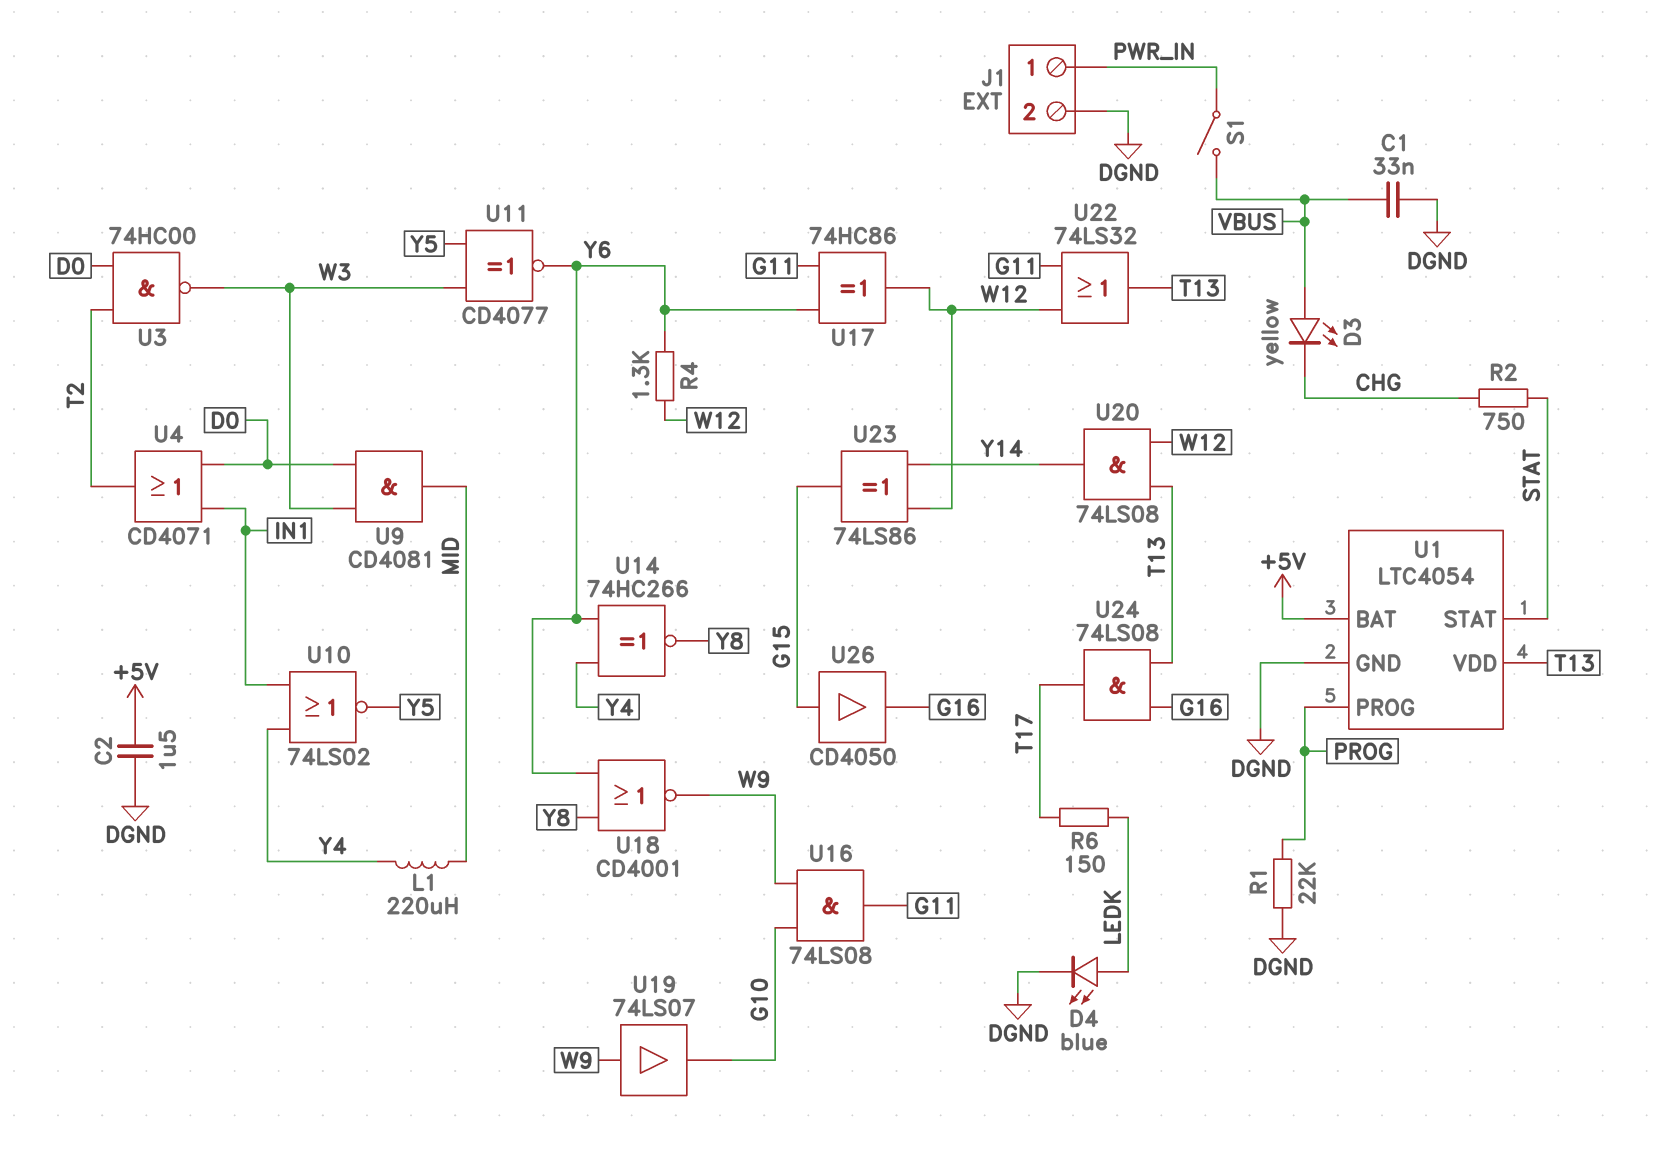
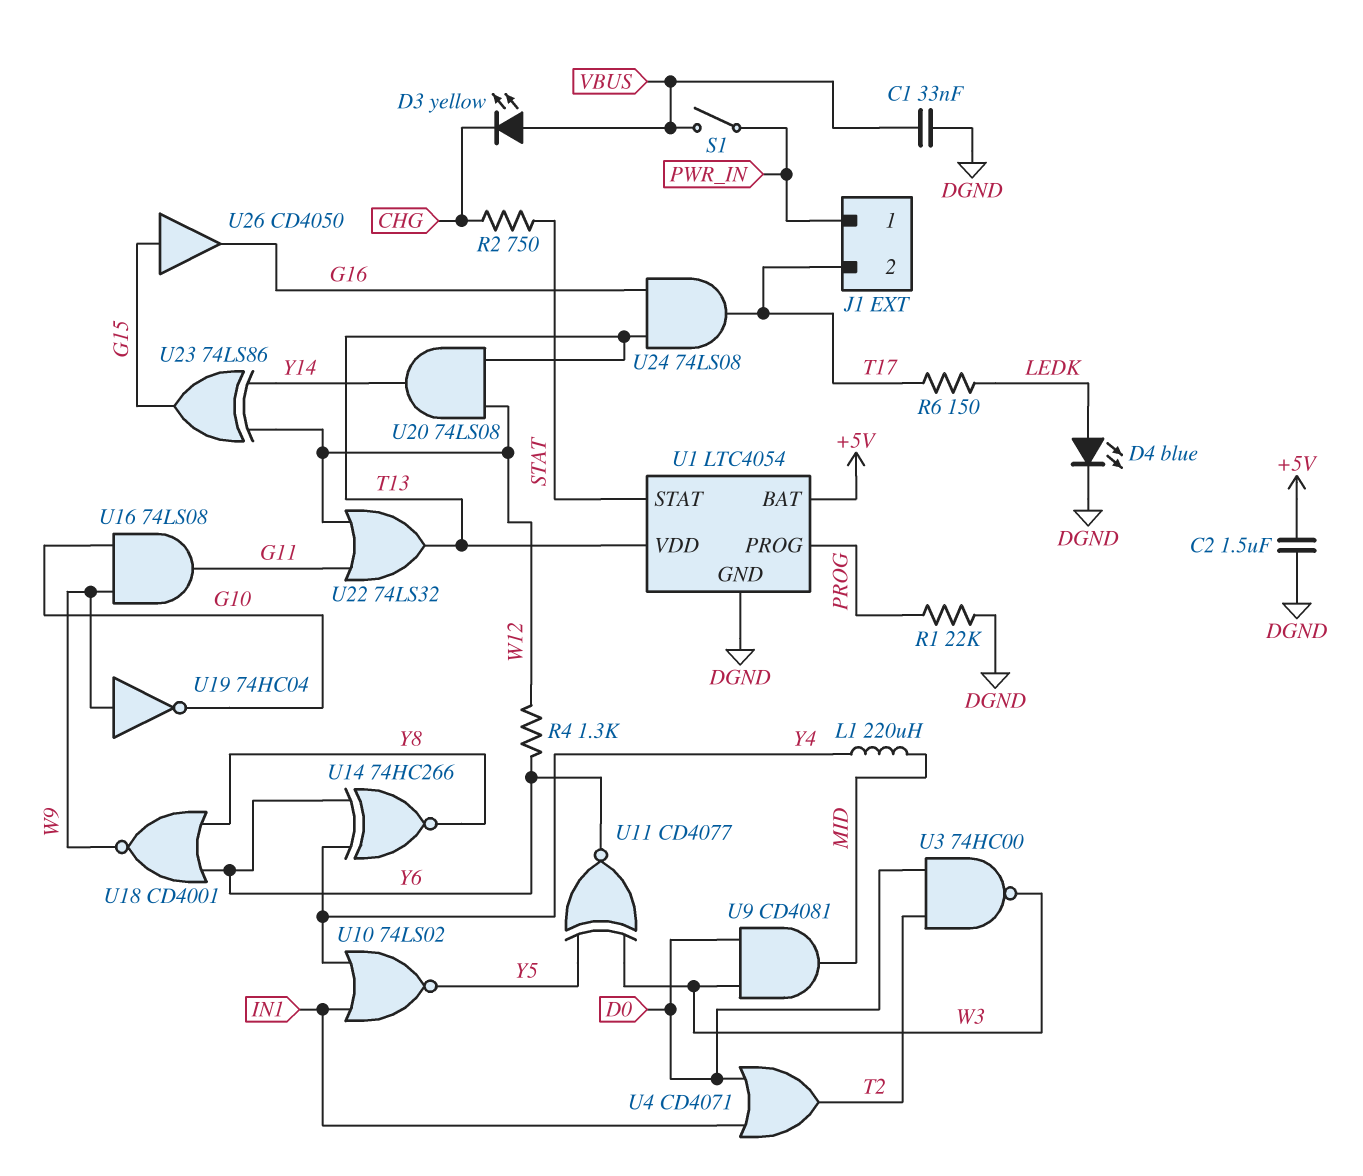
J1 pin 2: DGND -> T17
U17: XOR 74HC86 (in G11, in Y6, out W12) -> none
U19: buffer 74LS07 (in W9, out G10) -> NOT 74HC04 (in W9, out G10)

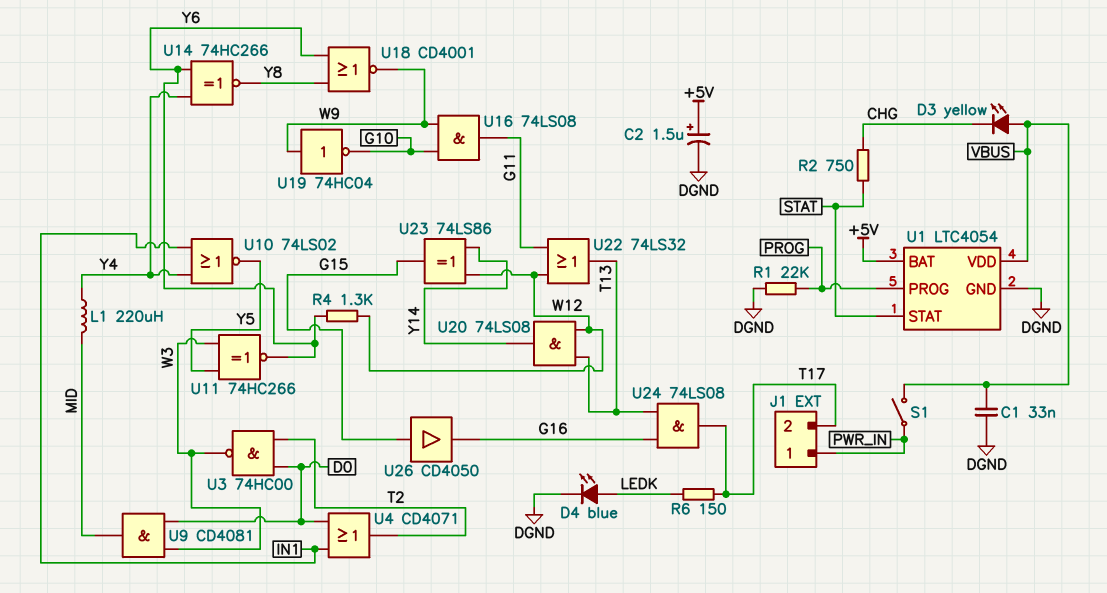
C2: 1.5uF (+5V, DGND) -> 1.5uF (plus +5V, minus DGND)
U1 pin VDD: T13 -> VBUS
U11: XNOR CD4077 (in W3, in Y5, out Y6) -> XNOR 74HC266 (in W3, in Y5, out Y6)

